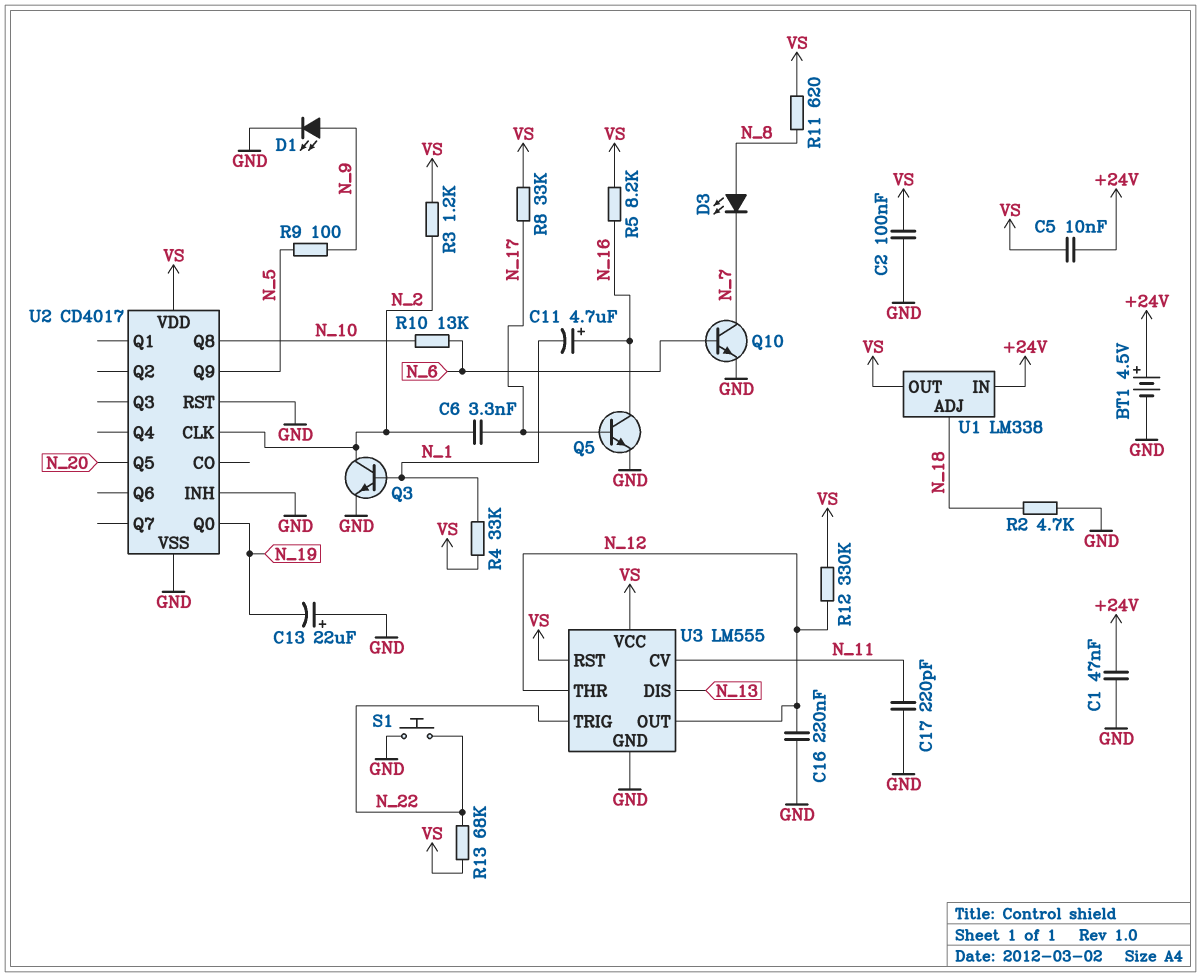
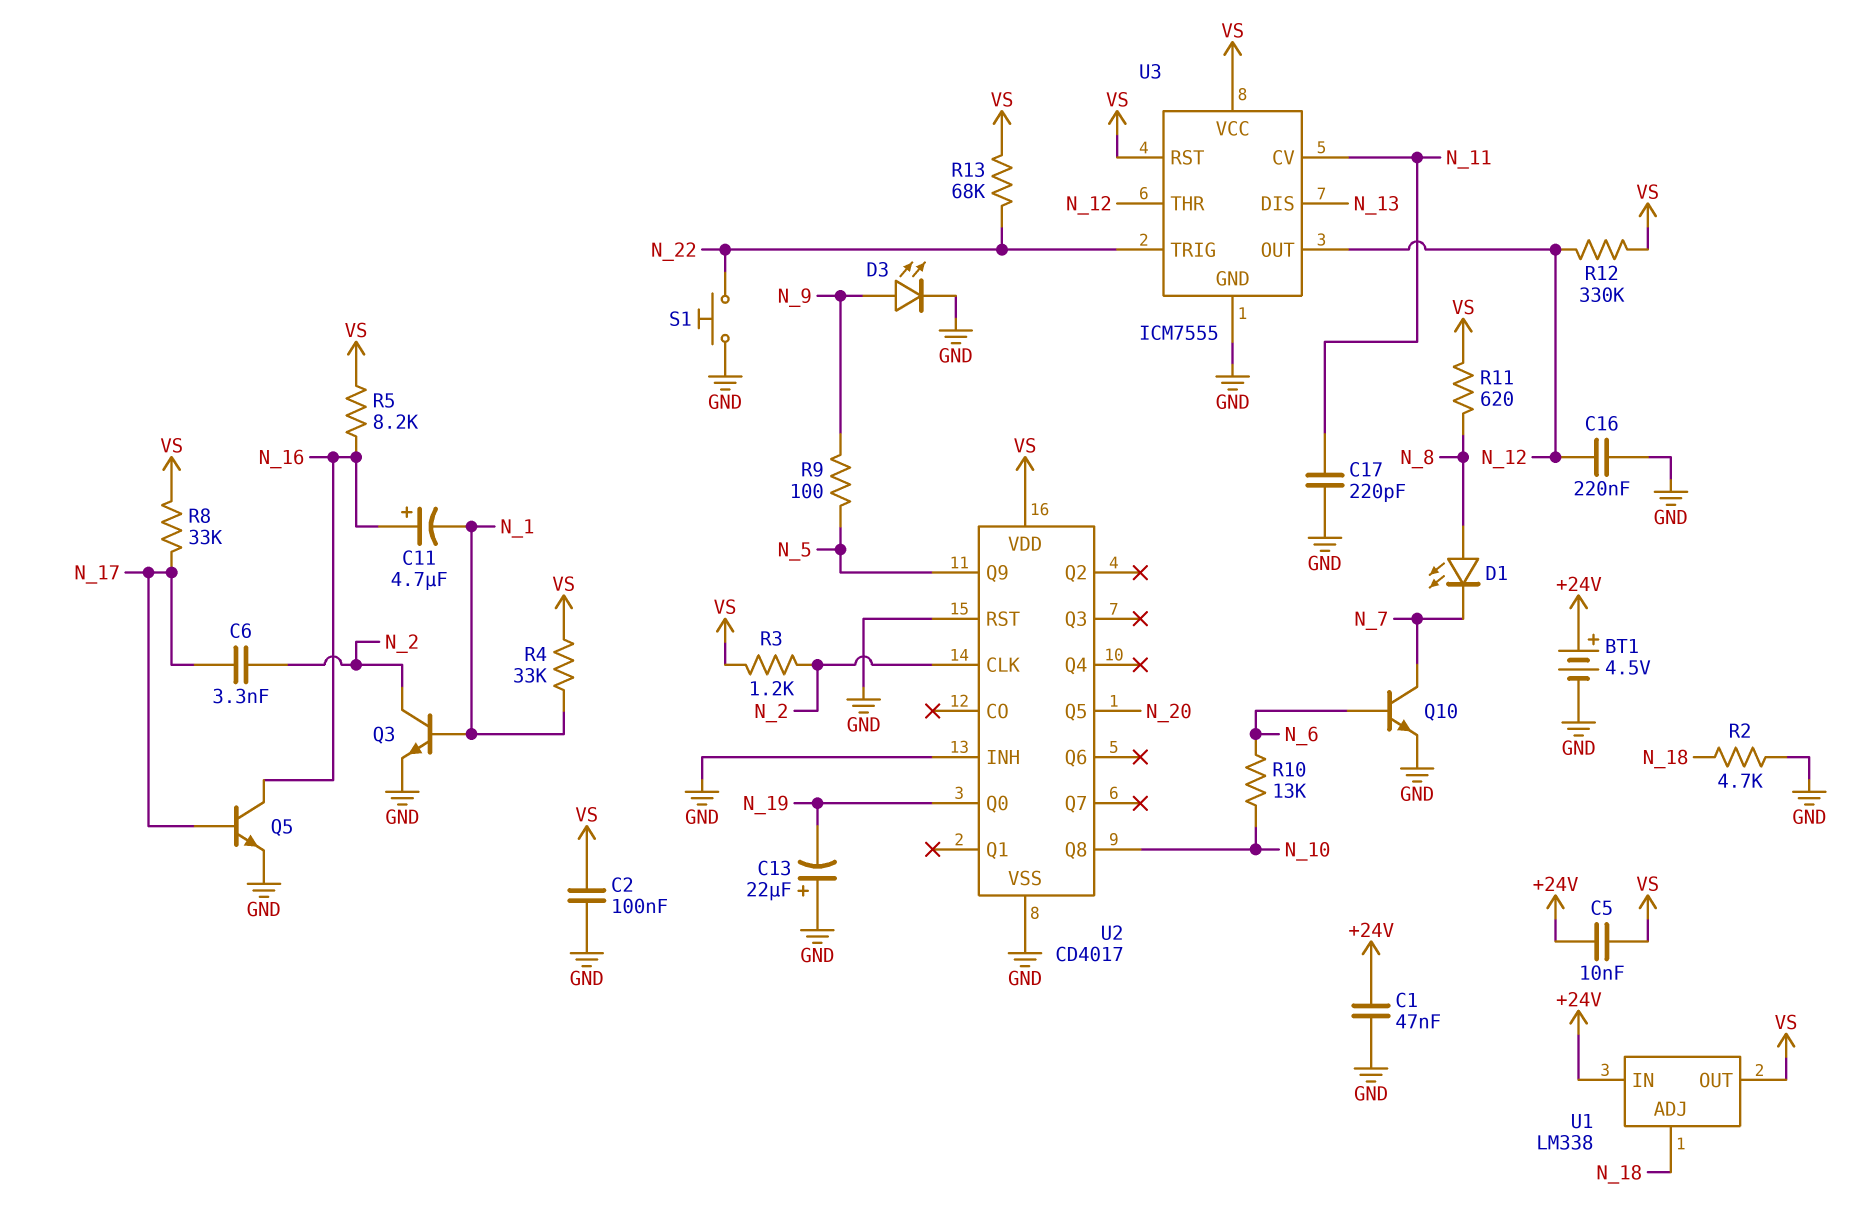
D1: LED (A N_9, K GND) -> LED (A N_8, K N_7)
D3: LED (A N_8, K N_7) -> LED (A N_9, K GND)
U3: LM555 -> ICM7555

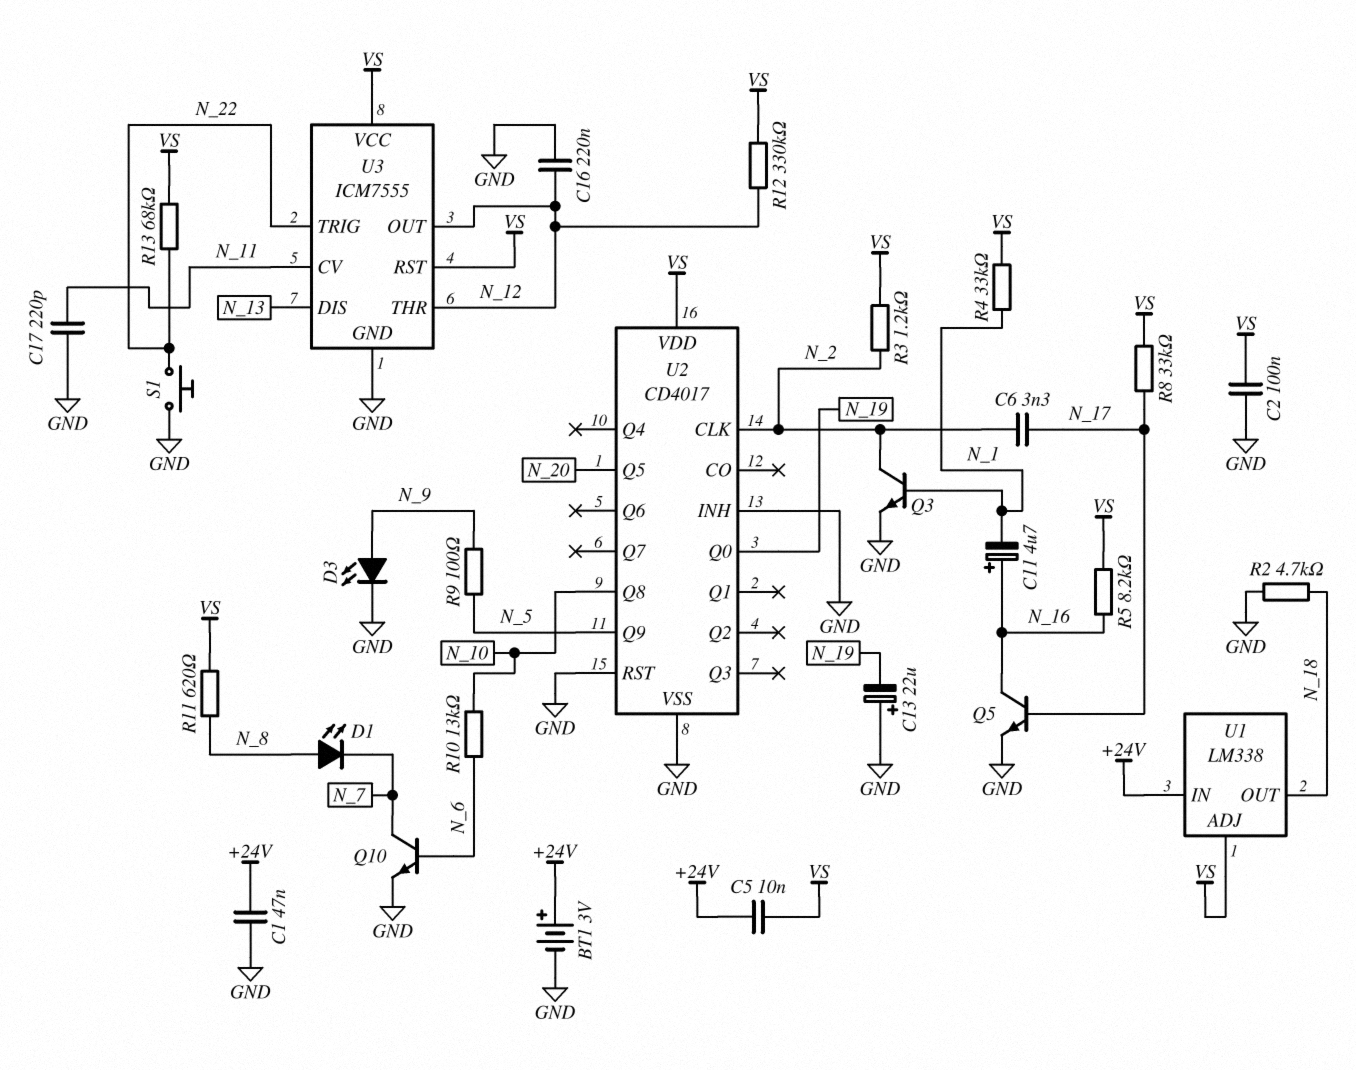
BT1: 4.5V (plus +24V, minus GND) -> 3V (plus +24V, minus GND)
U1 pin ADJ: N_18 -> VS
U1 pin OUT: VS -> N_18

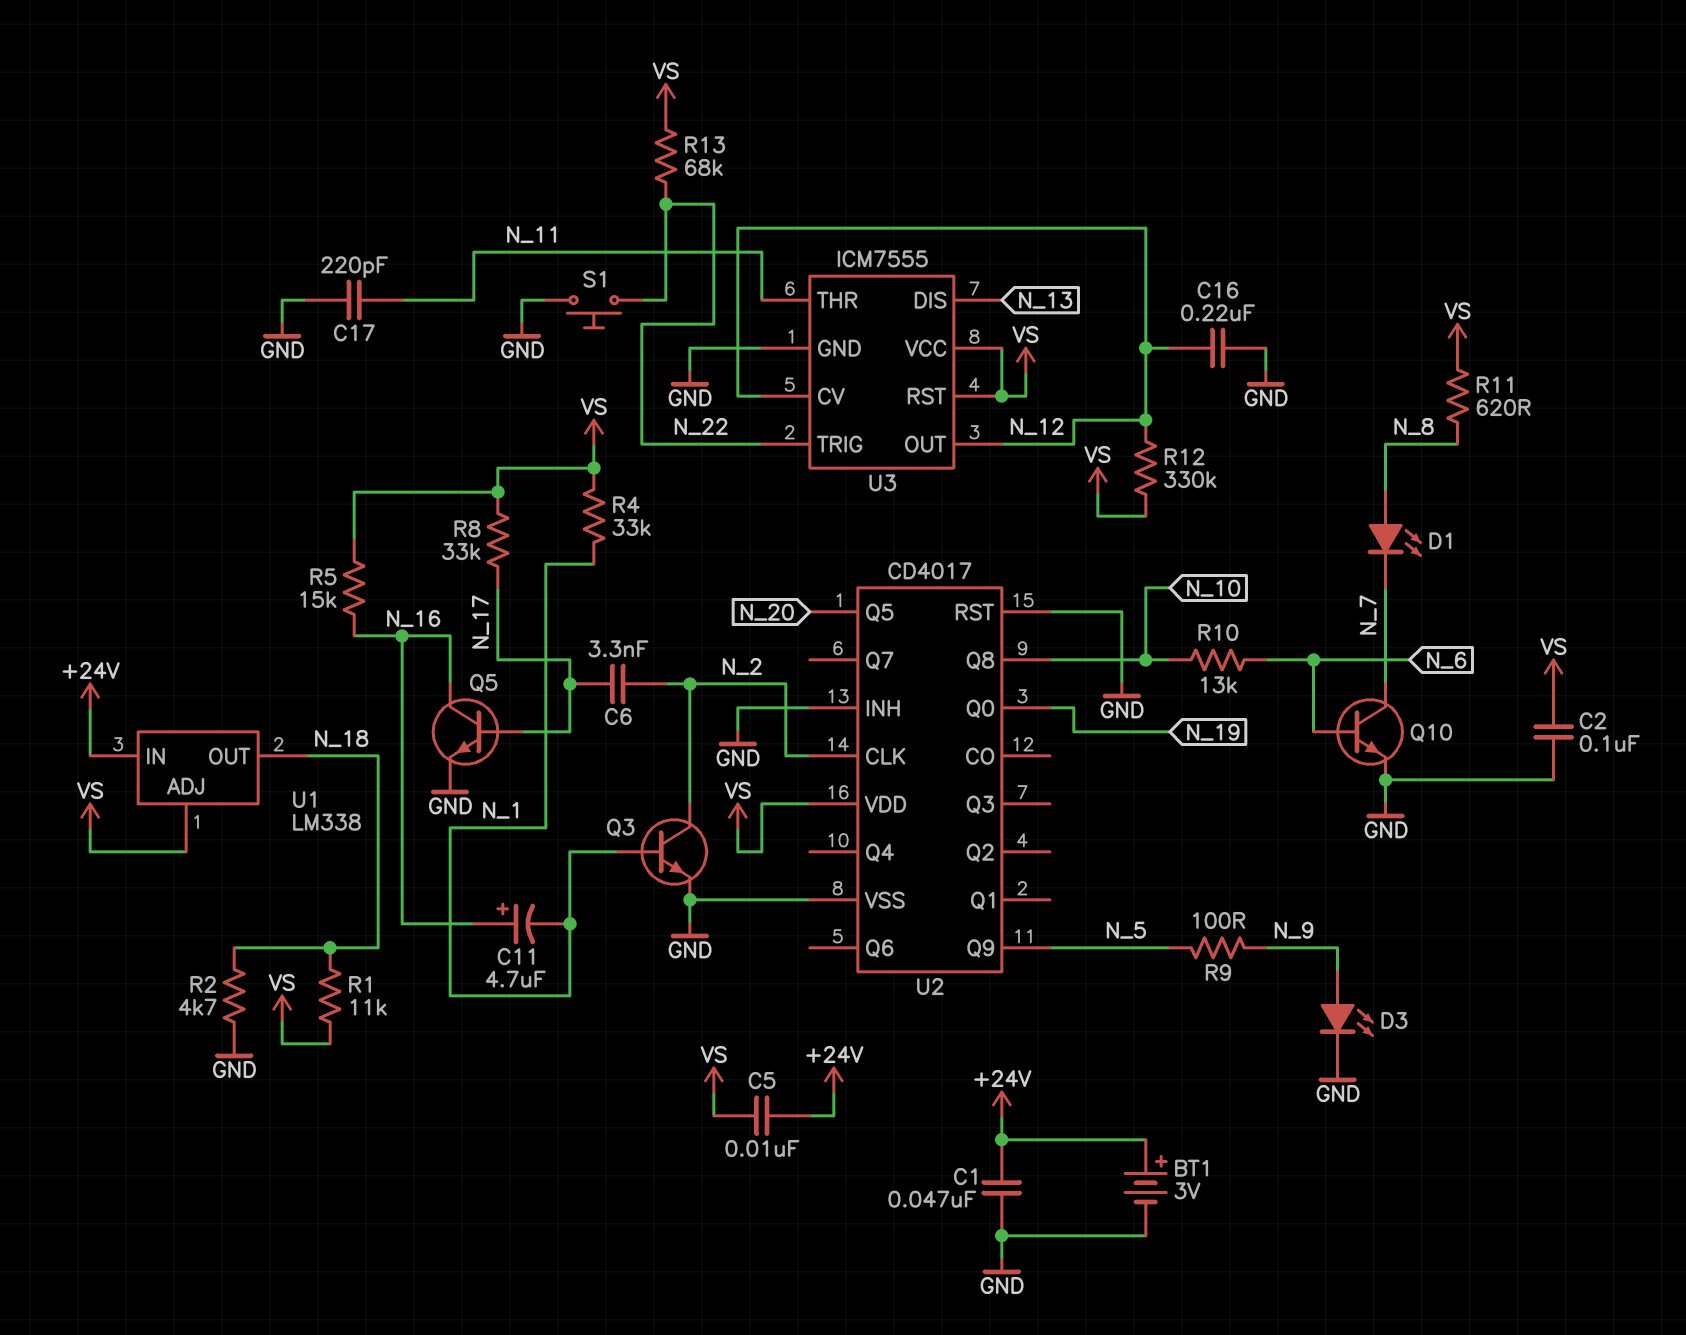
C13: 22uF (plus GND, minus N_19) -> none
R1: none -> 11k (N_18, VS)
R3: 1.2k (N_2, VS) -> none
R5: 8.2k (N_16, VS) -> 15k (N_16, VS)
U3 pin CV: N_11 -> N_12
U3 pin THR: N_12 -> N_11

